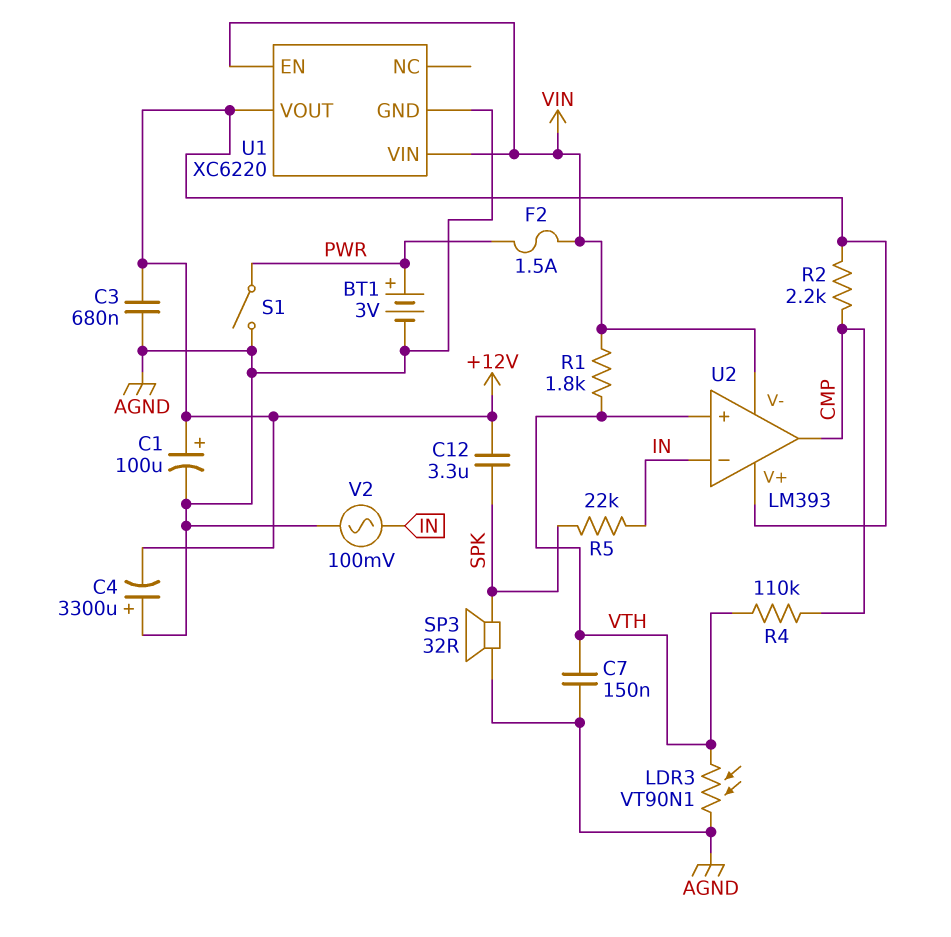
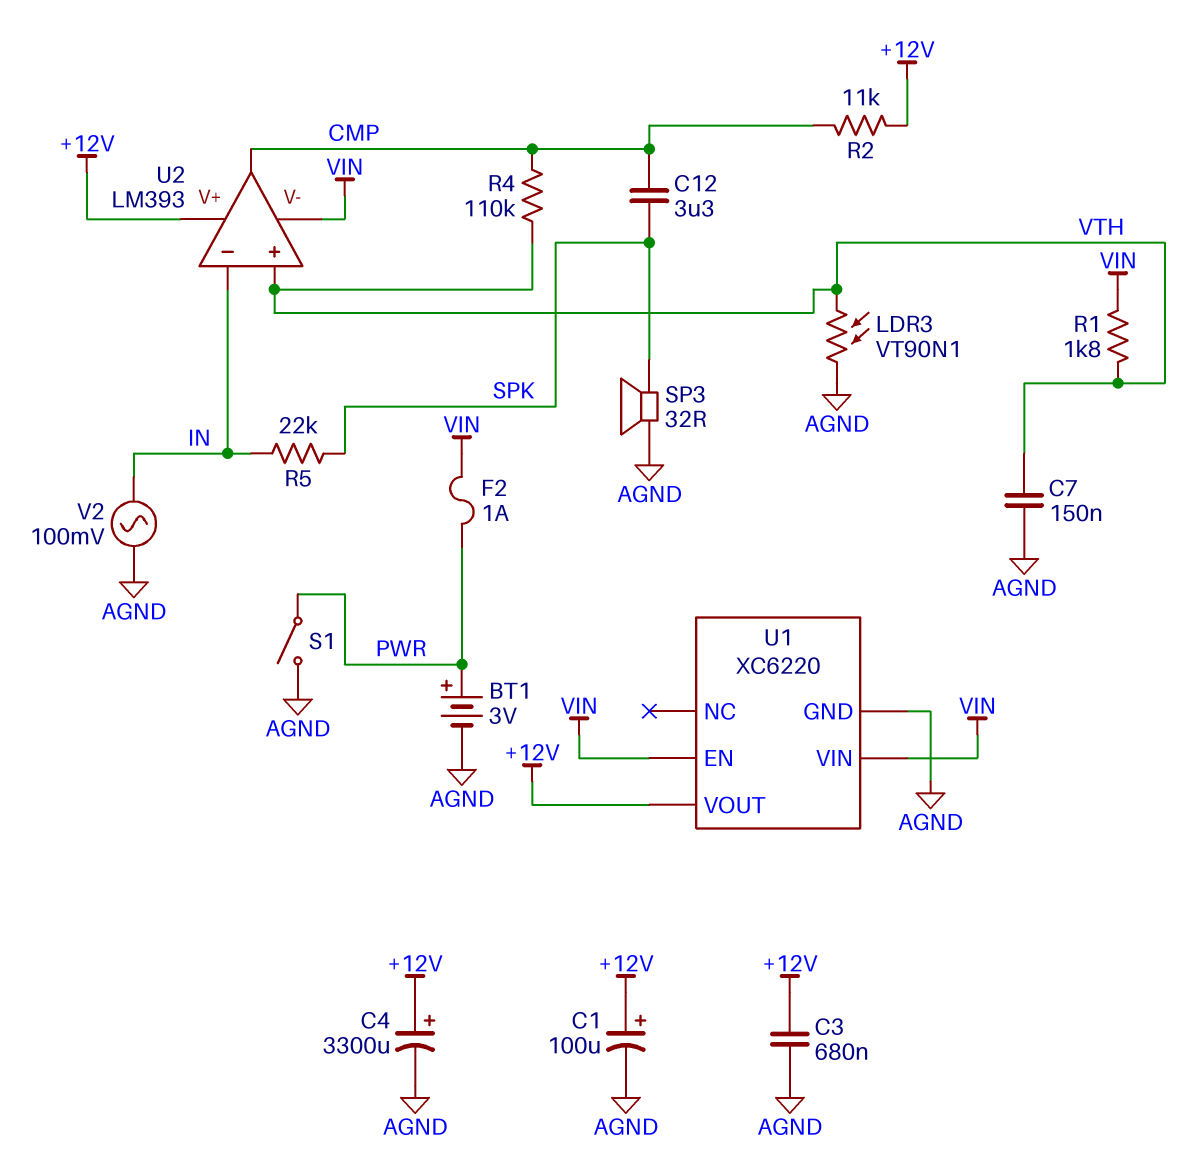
C4: 3300uF (plus AGND, minus +12V) -> 3300uF (plus +12V, minus AGND)
C12: 3.3uF (+12V, SPK) -> 3.3uF (CMP, SPK)
F2: 1.5A (PWR, VIN) -> 1A (PWR, VIN)
R2: 2.2k (+12V, CMP) -> 11k (+12V, CMP)

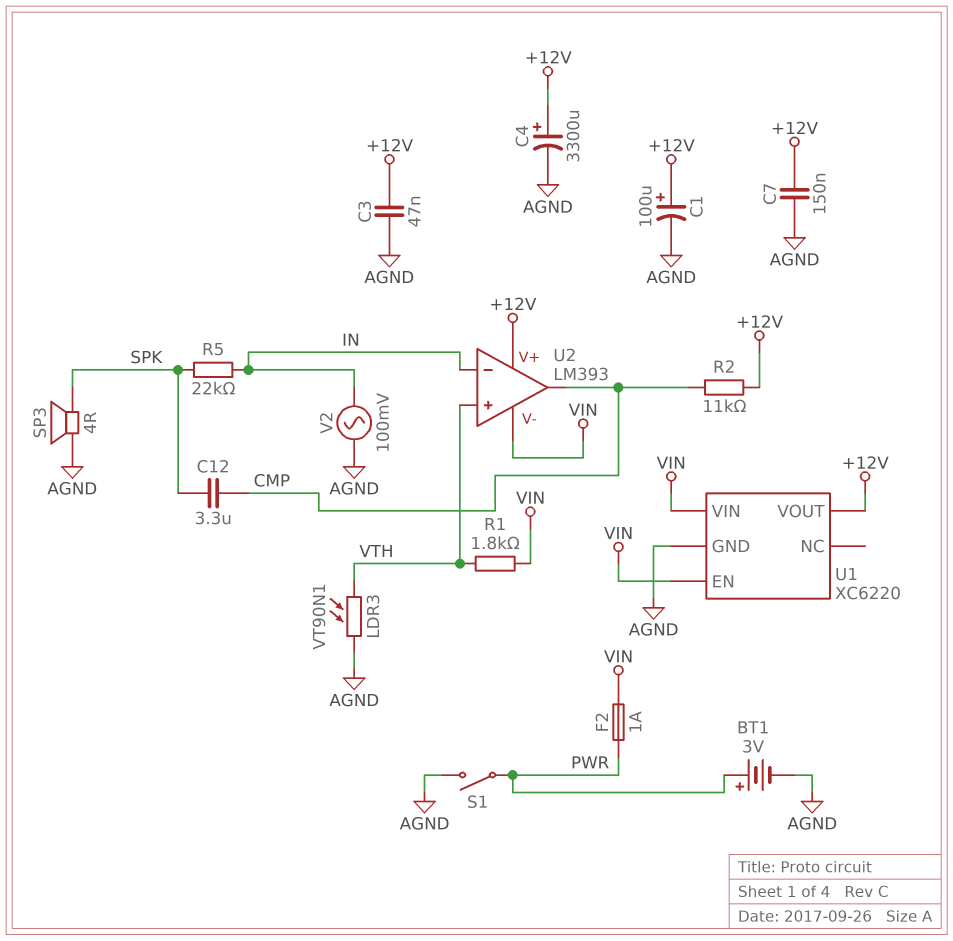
C3: 680nF (+12V, AGND) -> 47nF (+12V, AGND)
C7: 150nF (AGND, VTH) -> 150nF (+12V, AGND)
R4: 110k (CMP, VTH) -> none
SP3: speaker 32R (AGND, SPK) -> speaker 4R (AGND, SPK)

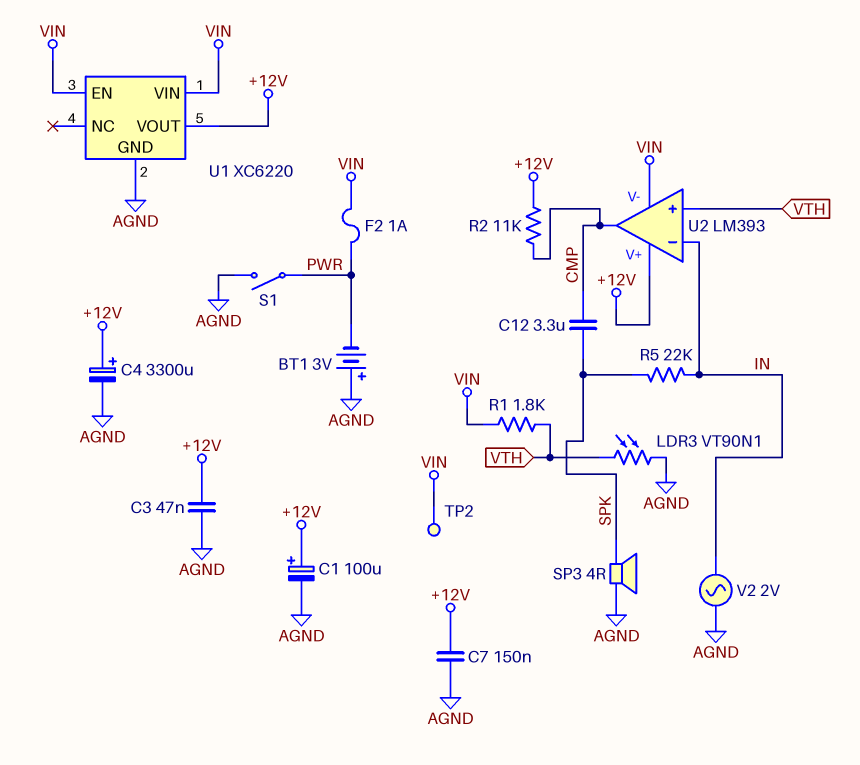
BT1: 3V (plus PWR, minus AGND) -> 3V (plus AGND, minus PWR)
TP2: none -> test point (VIN)
V2: AC 100mV (AGND, IN) -> AC 2V (AGND, IN)

